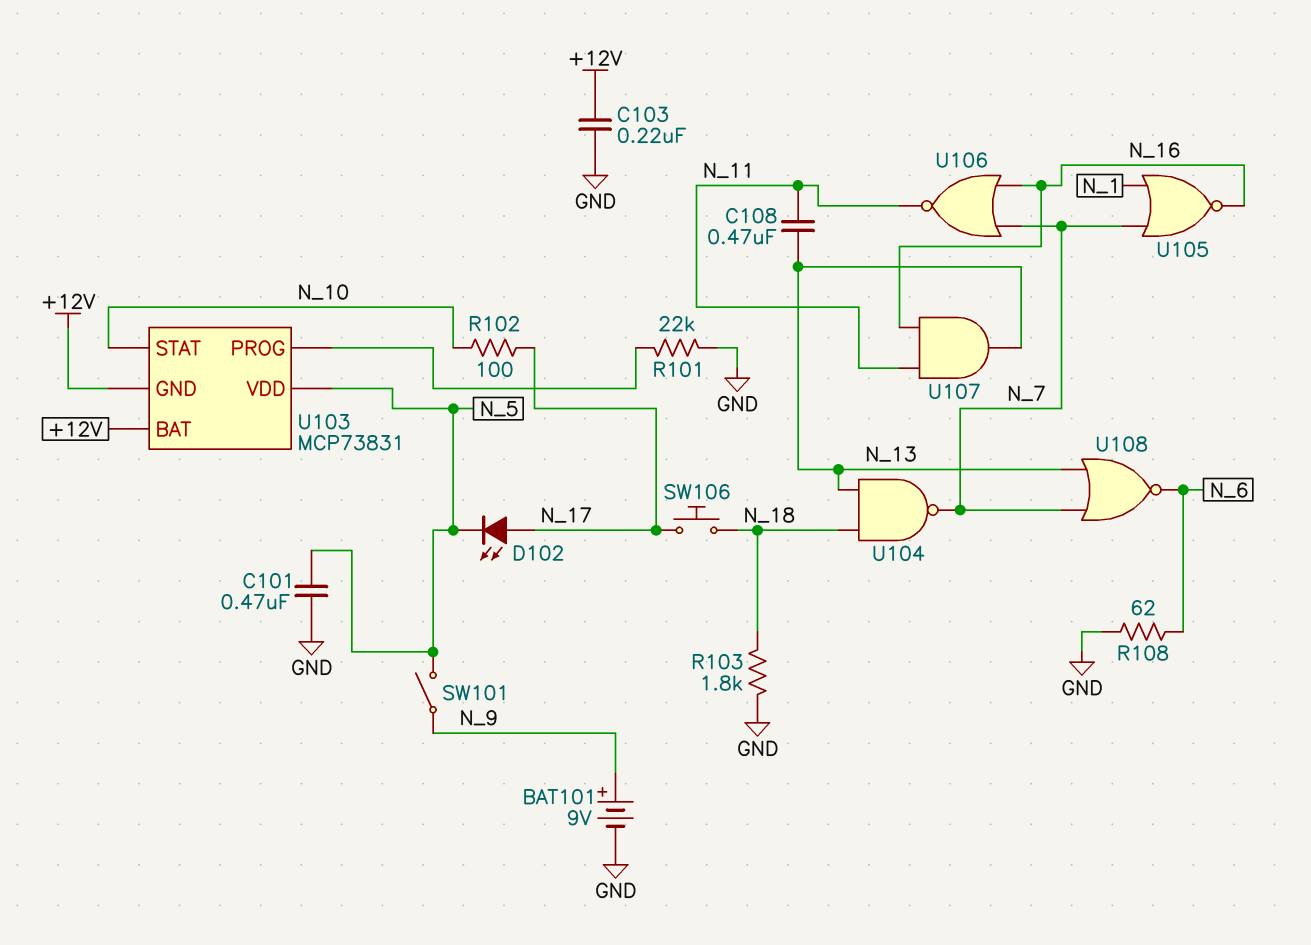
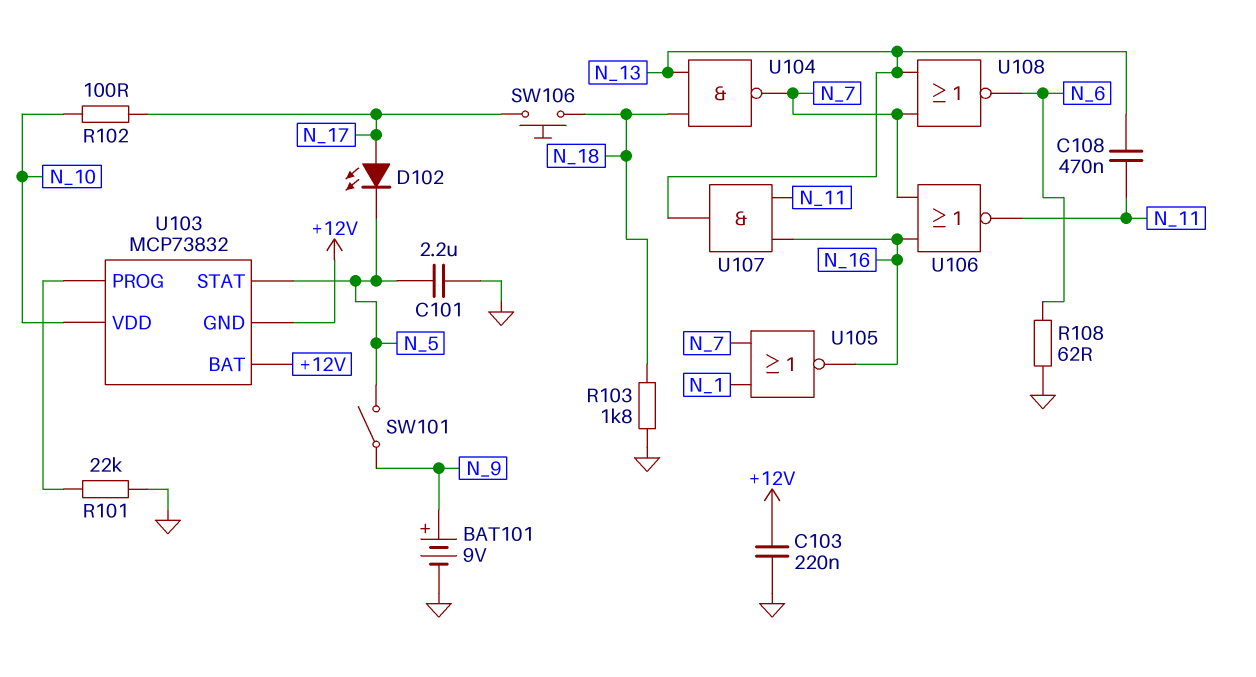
C101: 470nF (GND, N_5) -> 2.2uF (GND, N_5)
U103: MCP73831 -> MCP73832
U103 pin STAT: N_10 -> N_5
U103 pin VDD: N_5 -> N_10

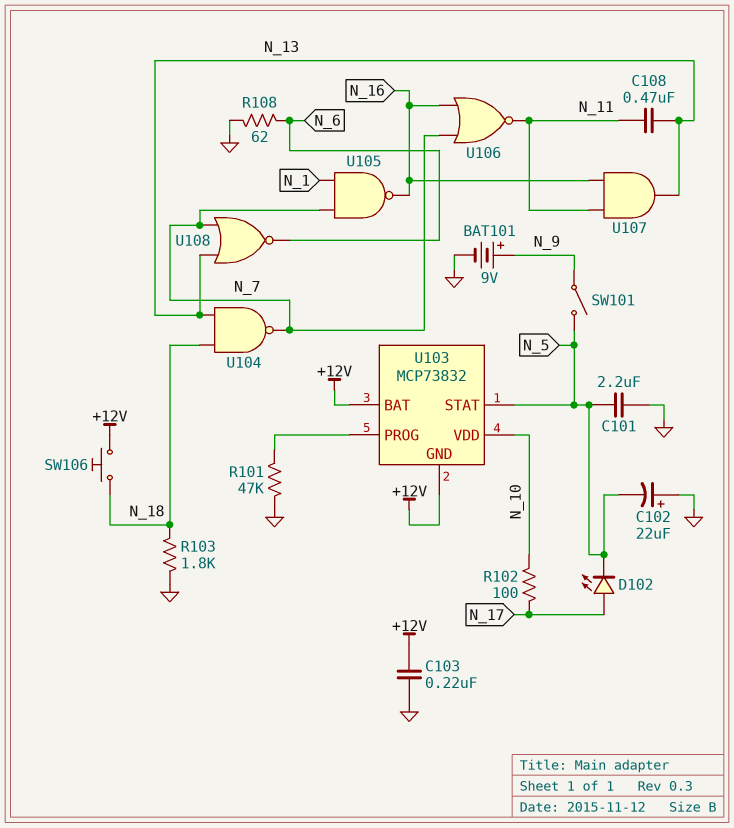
C102: none -> 22uF (plus GND, minus N_5)
R101: 22k (GND, U103/PROG) -> 47k (GND, U103/PROG)
SW106: button (N_17, N_18) -> button (+12V, N_18)
U105: NOR (in N_1, in N_7, out N_16) -> NAND (in N_1, in N_7, out N_16)

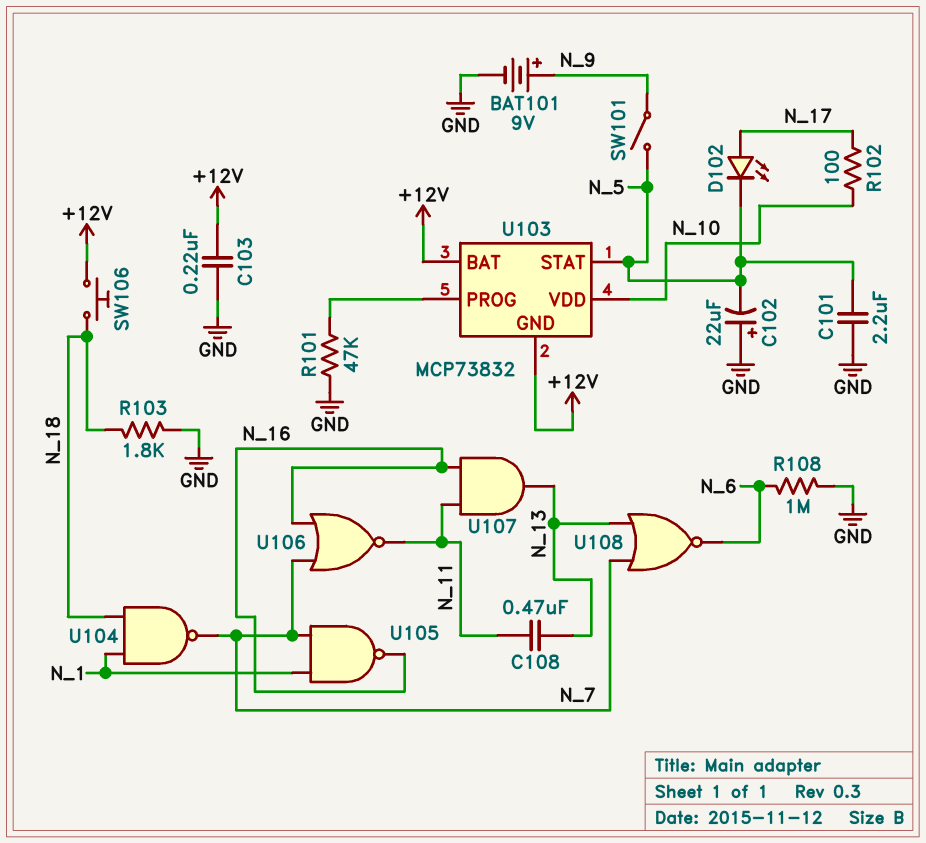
R108: 62 (GND, N_6) -> 1M (GND, N_6)
U104: NAND (in N_13, in N_18, out N_7) -> NAND (in N_1, in N_18, out N_7)

